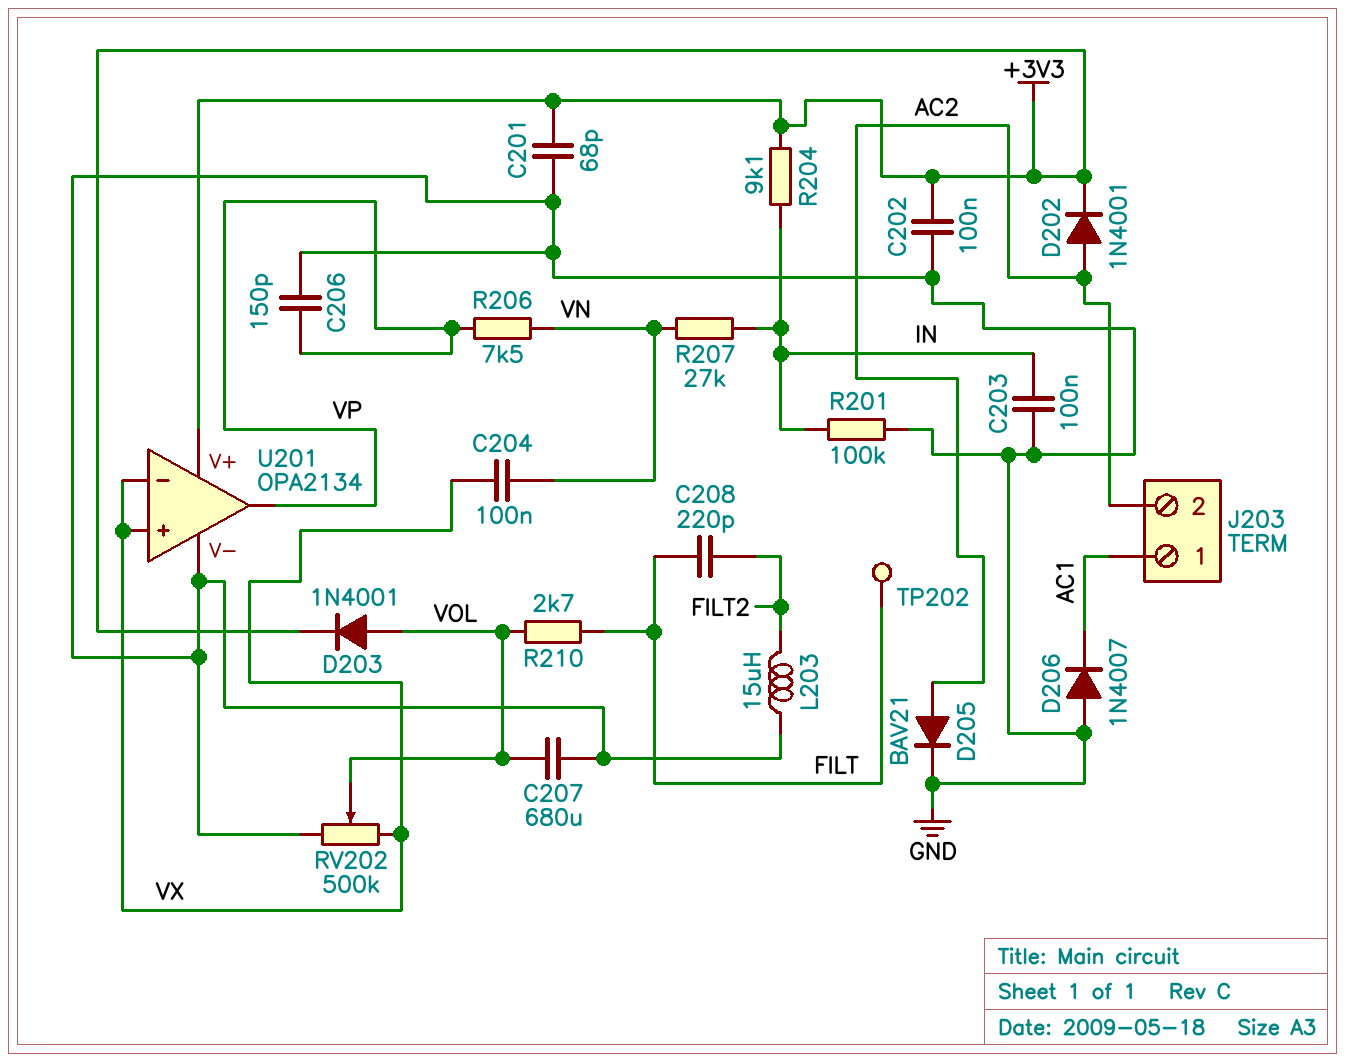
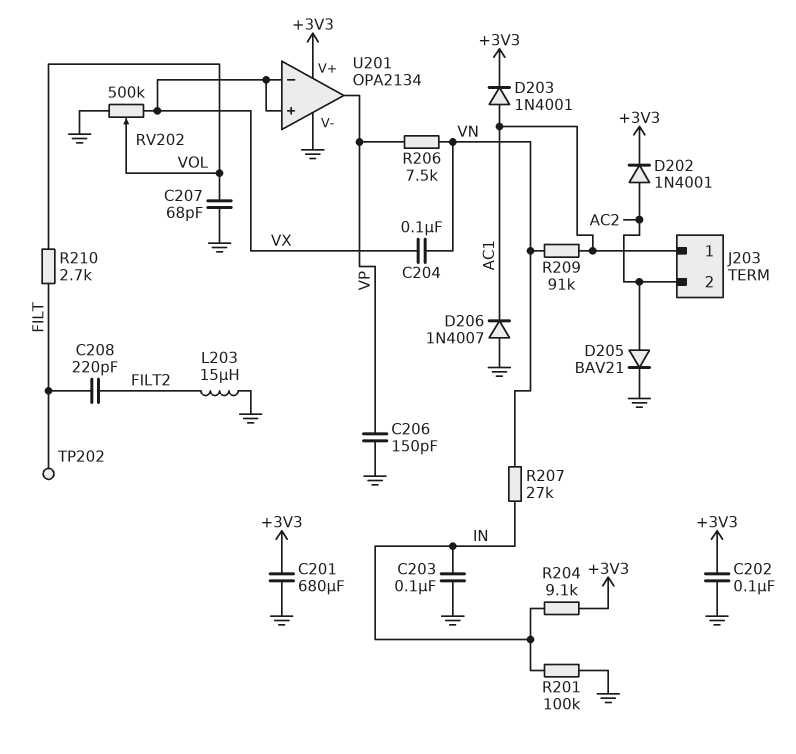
C201: 68pF (+3V3, GND) -> 680uF (+3V3, GND)
C207: 680uF (GND, VOL) -> 68pF (GND, VOL)
D203: diode 1N4001 (A VOL, K +3V3) -> diode 1N4001 (A AC1, K +3V3)
R209: none -> 91k (AC1, VN)

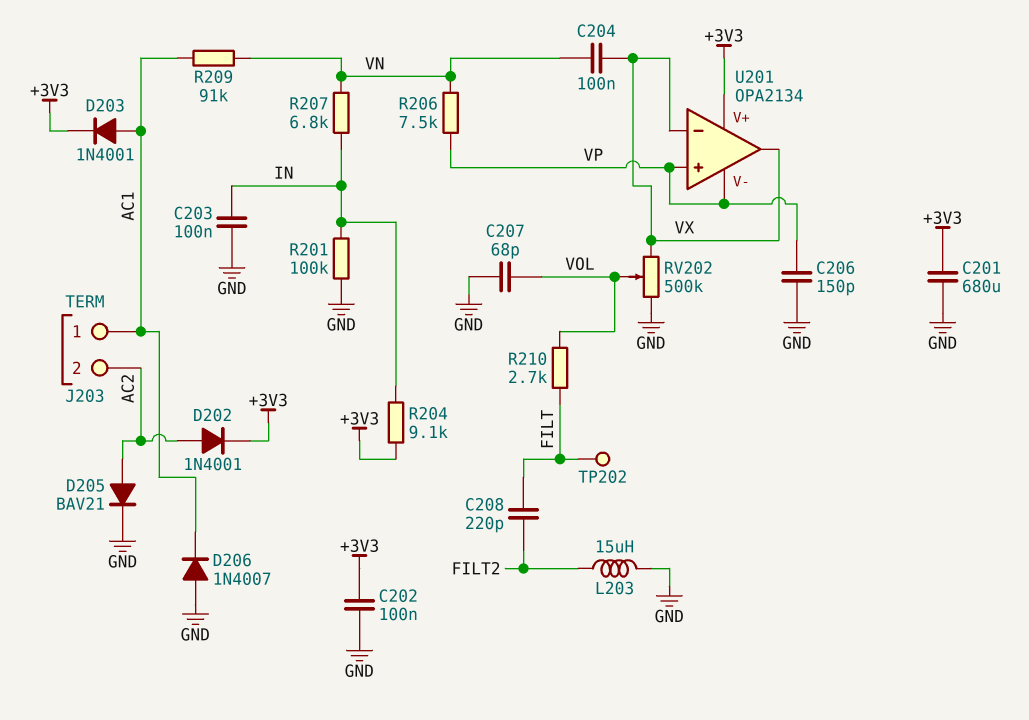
R207: 27k (IN, VN) -> 6.8k (IN, VN)
U201 pin V-: GND -> VP
U201 pin in+: VX -> VP
U201 pin out: VP -> VX

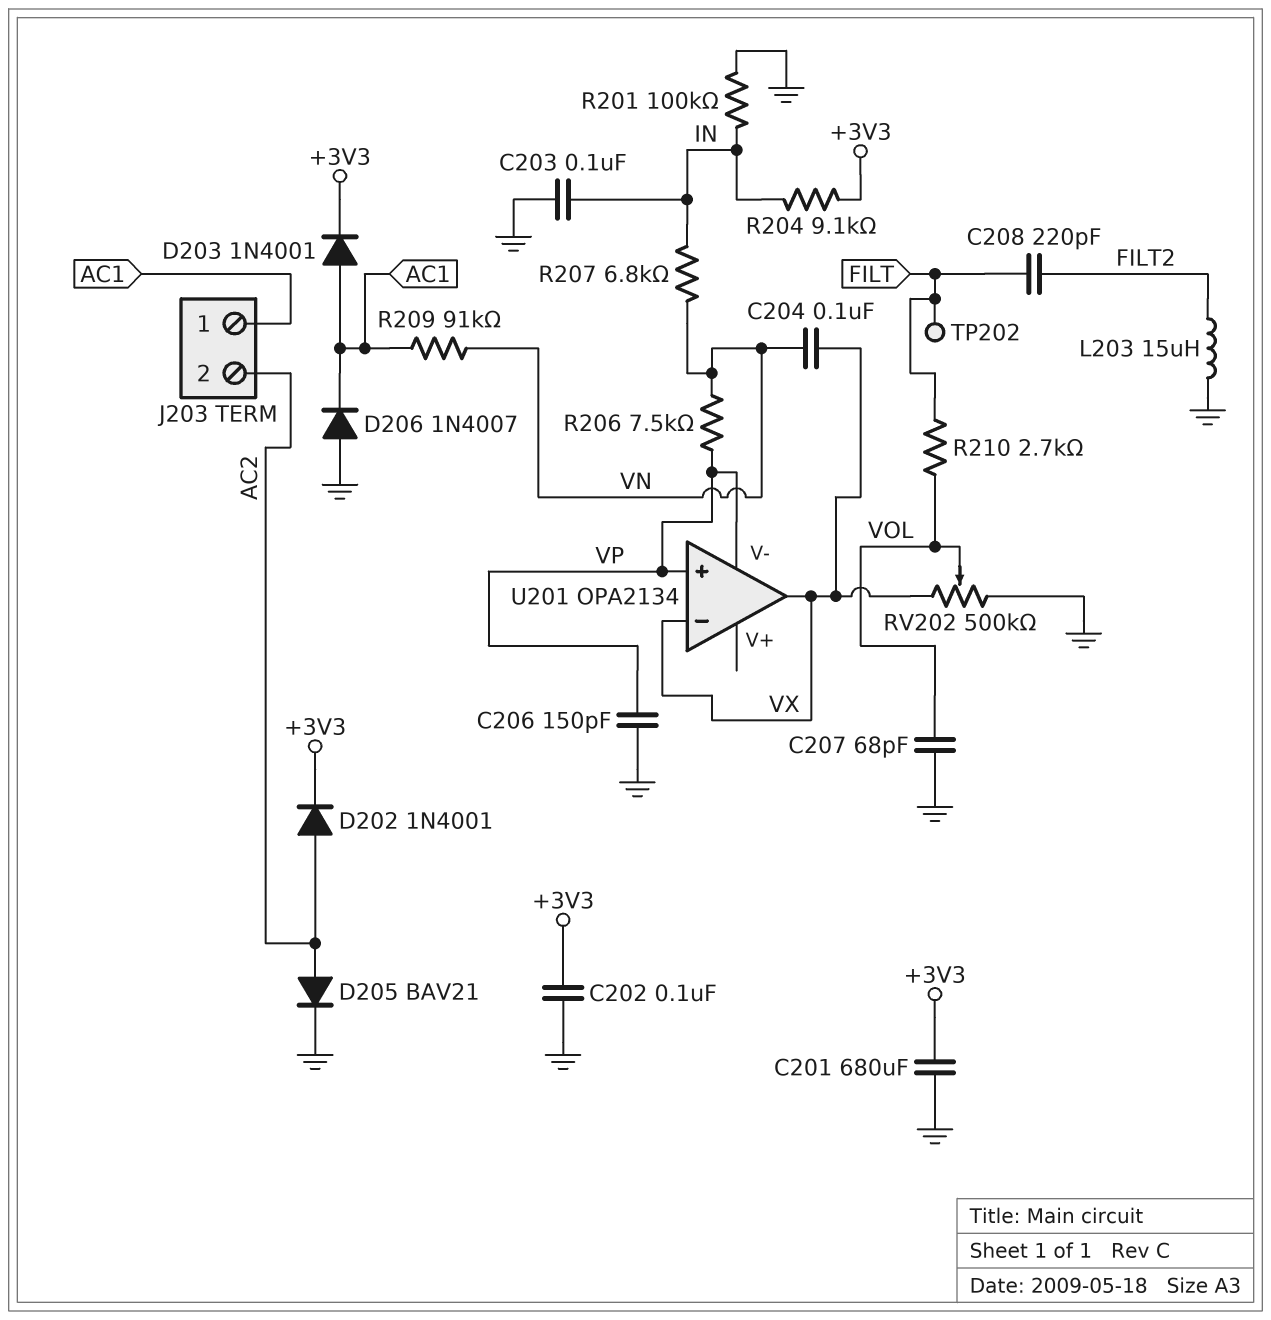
U201 pin V+: +3V3 -> none

